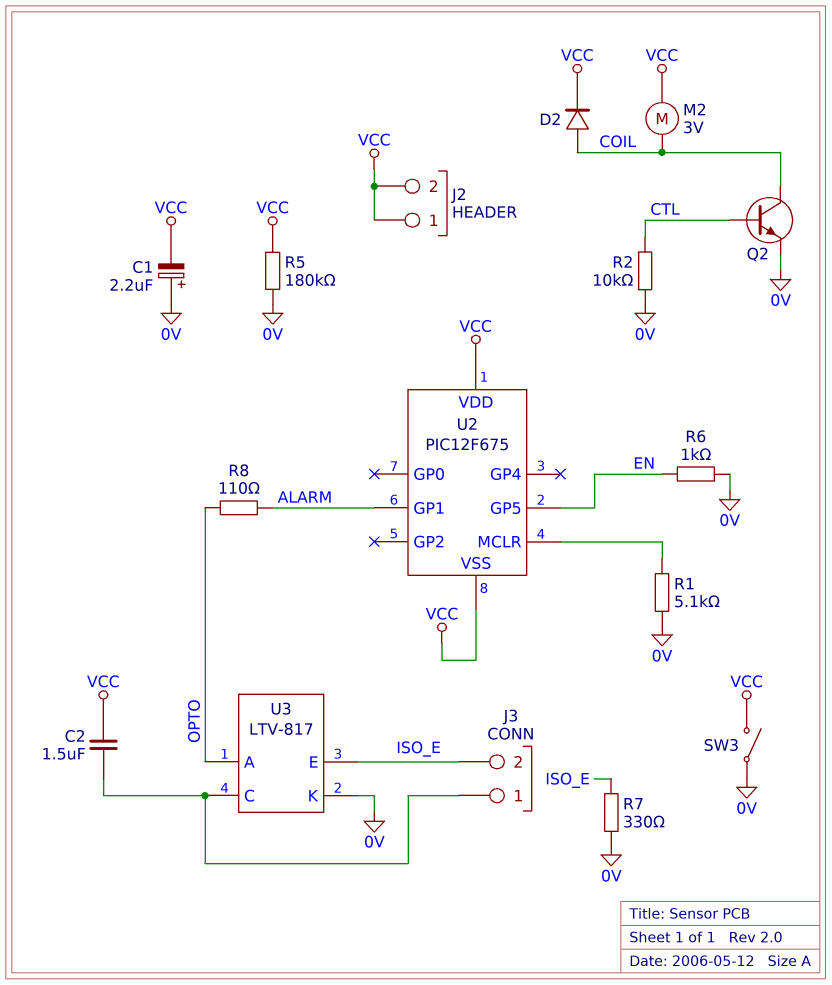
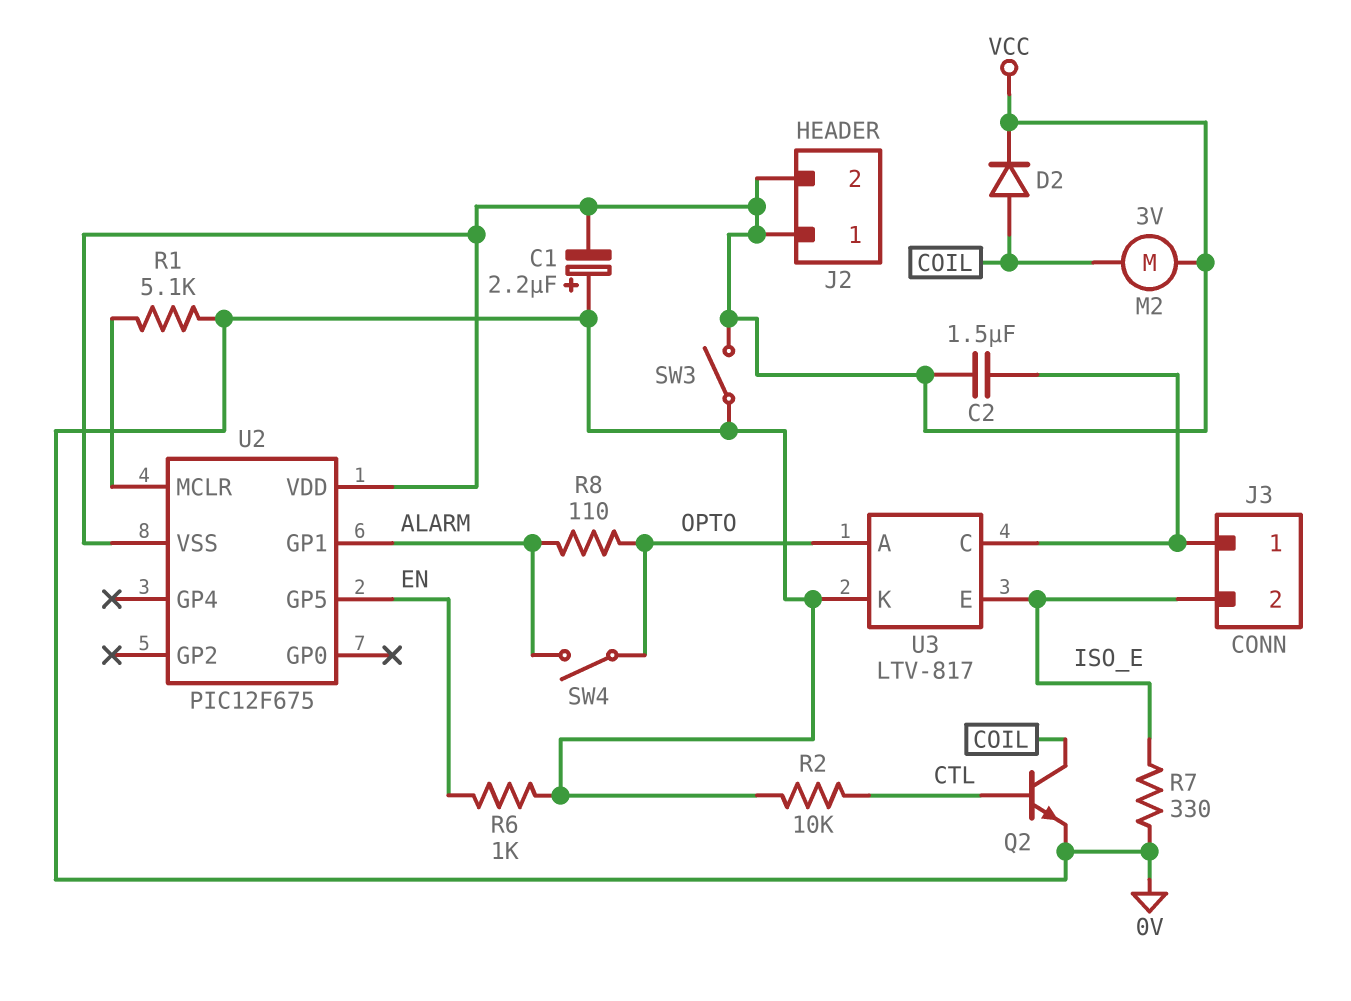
R5: 180k (0V, VCC) -> none
SW4: none -> switch (ALARM, OPTO)

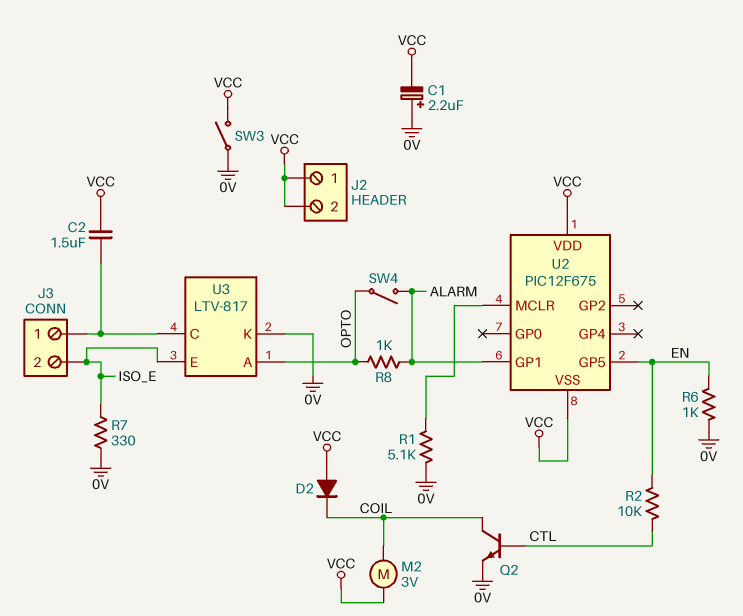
D2: diode (A COIL, K VCC) -> diode (A VCC, K COIL)
R2: 10k (0V, CTL) -> 10k (CTL, EN)
R8: 110 (ALARM, OPTO) -> 1k (ALARM, OPTO)

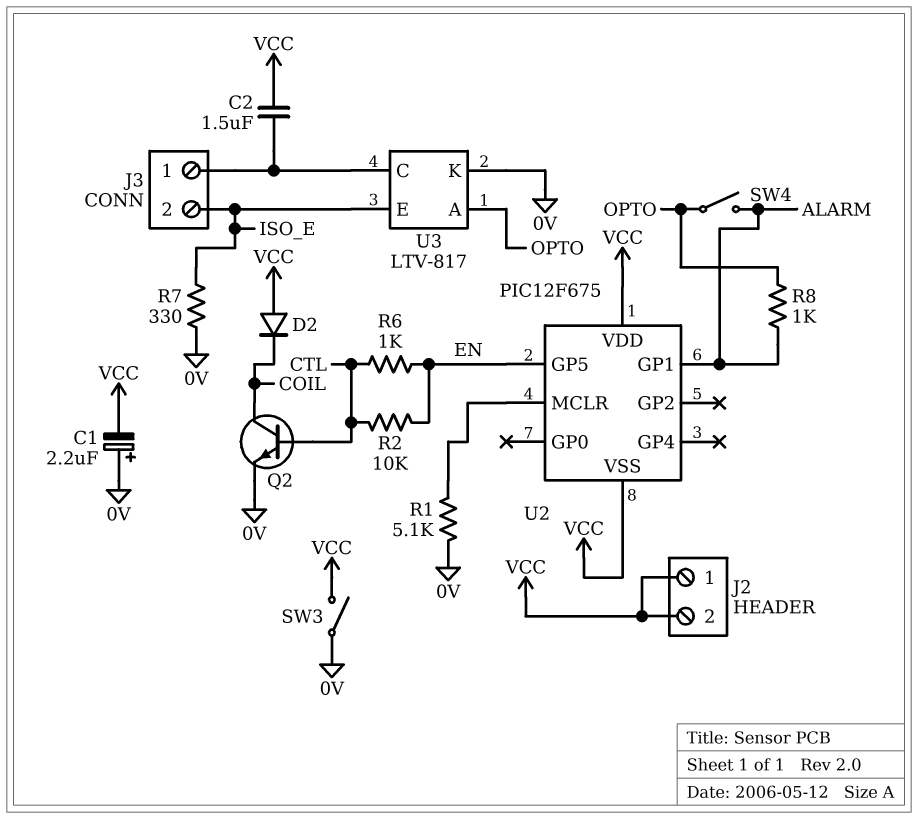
M2: motor 3V (COIL, VCC) -> none
R6: 1k (0V, EN) -> 1k (CTL, EN)

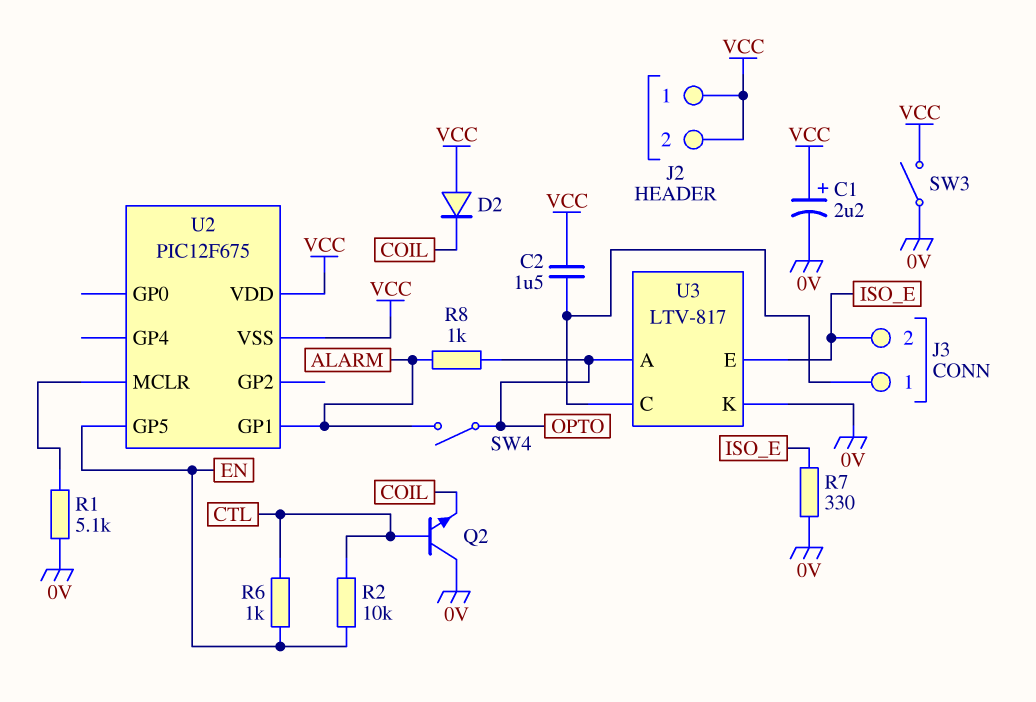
C1: 2.2uF (plus 0V, minus VCC) -> 2.2uF (plus VCC, minus 0V)
Q2: NPN (B CTL, C COIL, E 0V) -> NPN (B CTL, C 0V, E COIL)

